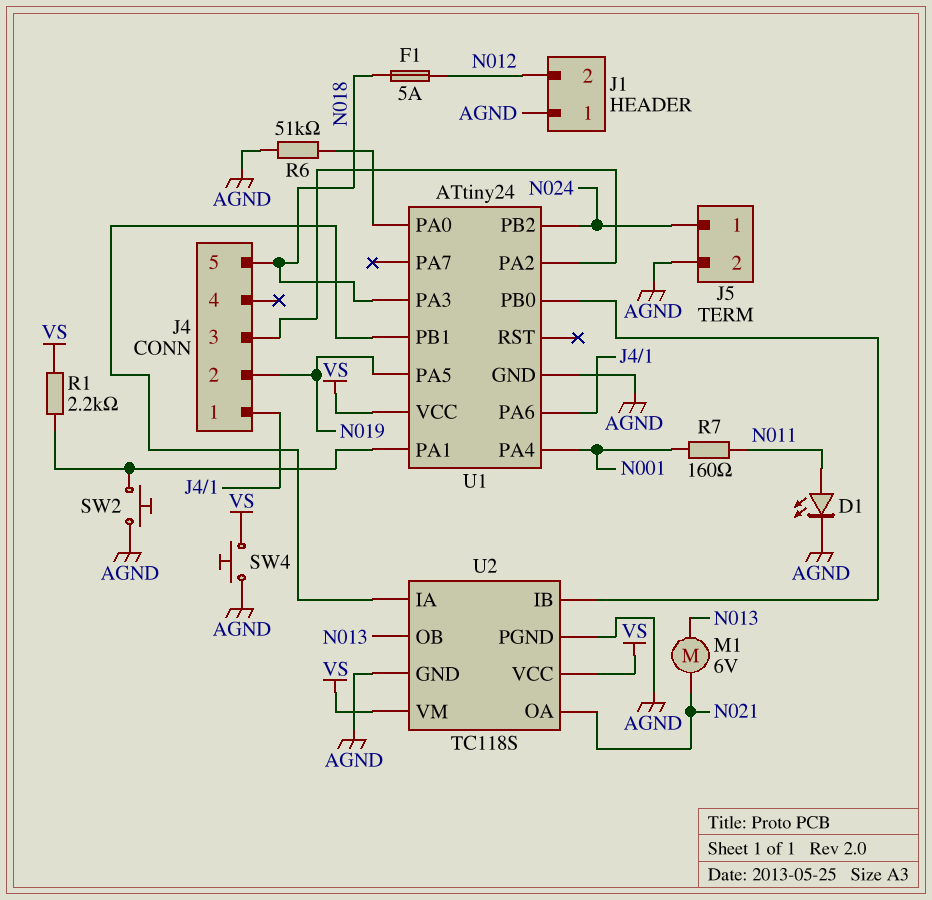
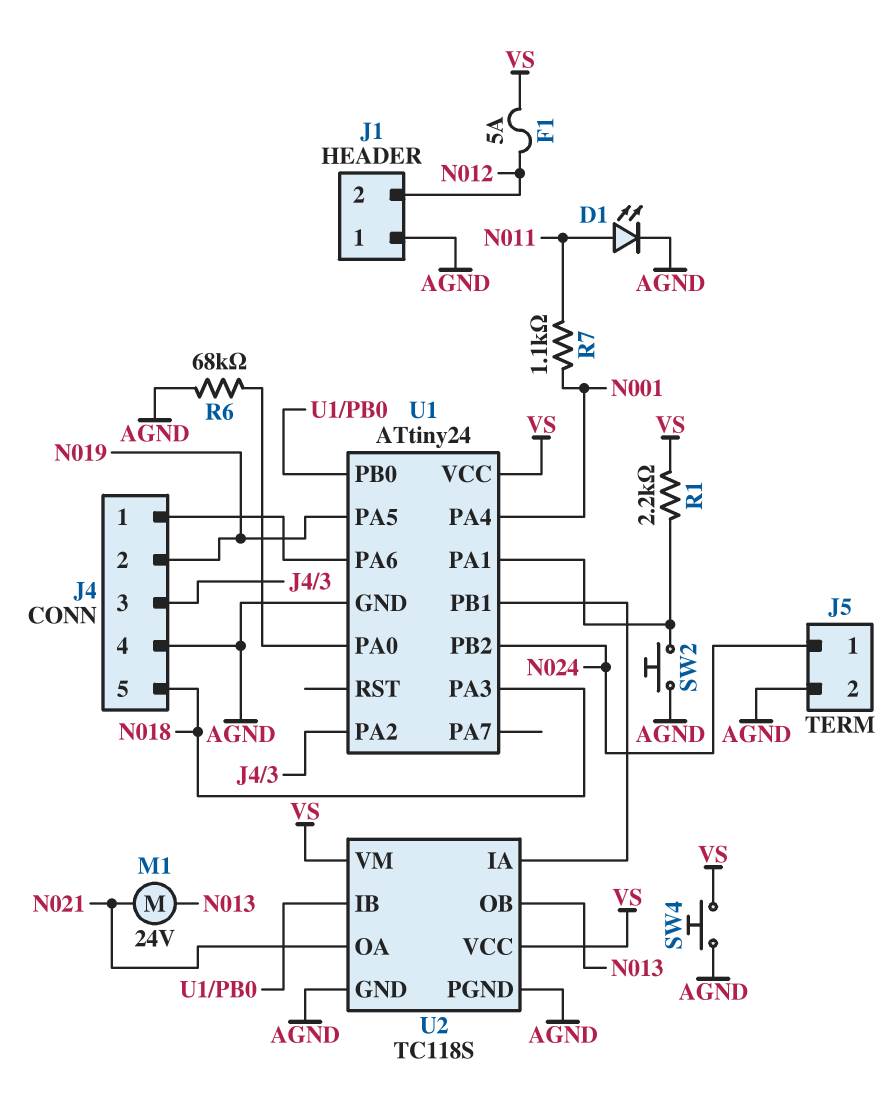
F1: 5A (N012, N018) -> 5A (N012, VS)
J4 pin 4: none -> AGND
M1: motor 6V (N013, N021) -> motor 24V (N013, N021)
R6: 51k (AGND, U1/PA0) -> 68k (AGND, U1/PA0)
R7: 160 (N001, N011) -> 1.1k (N001, N011)

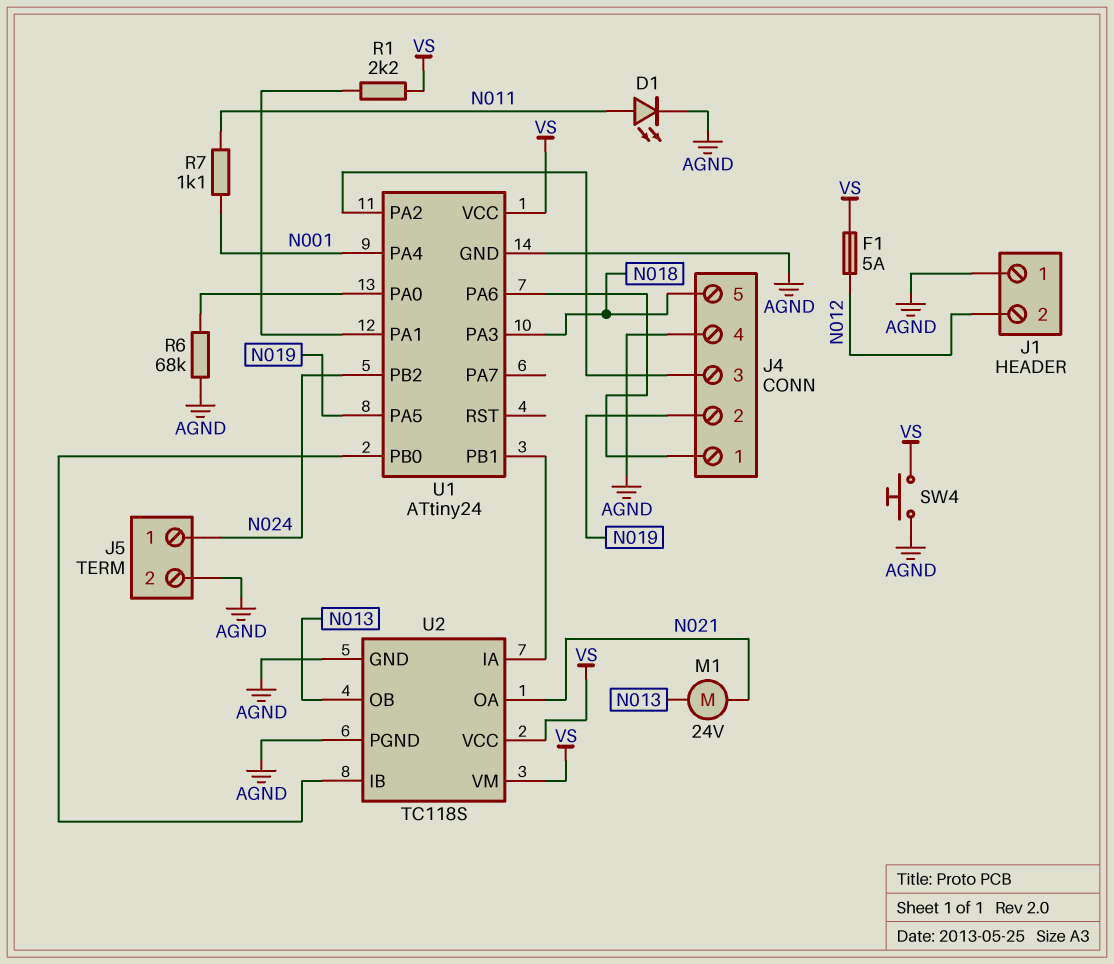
SW2: button (AGND, U1/PA1) -> none

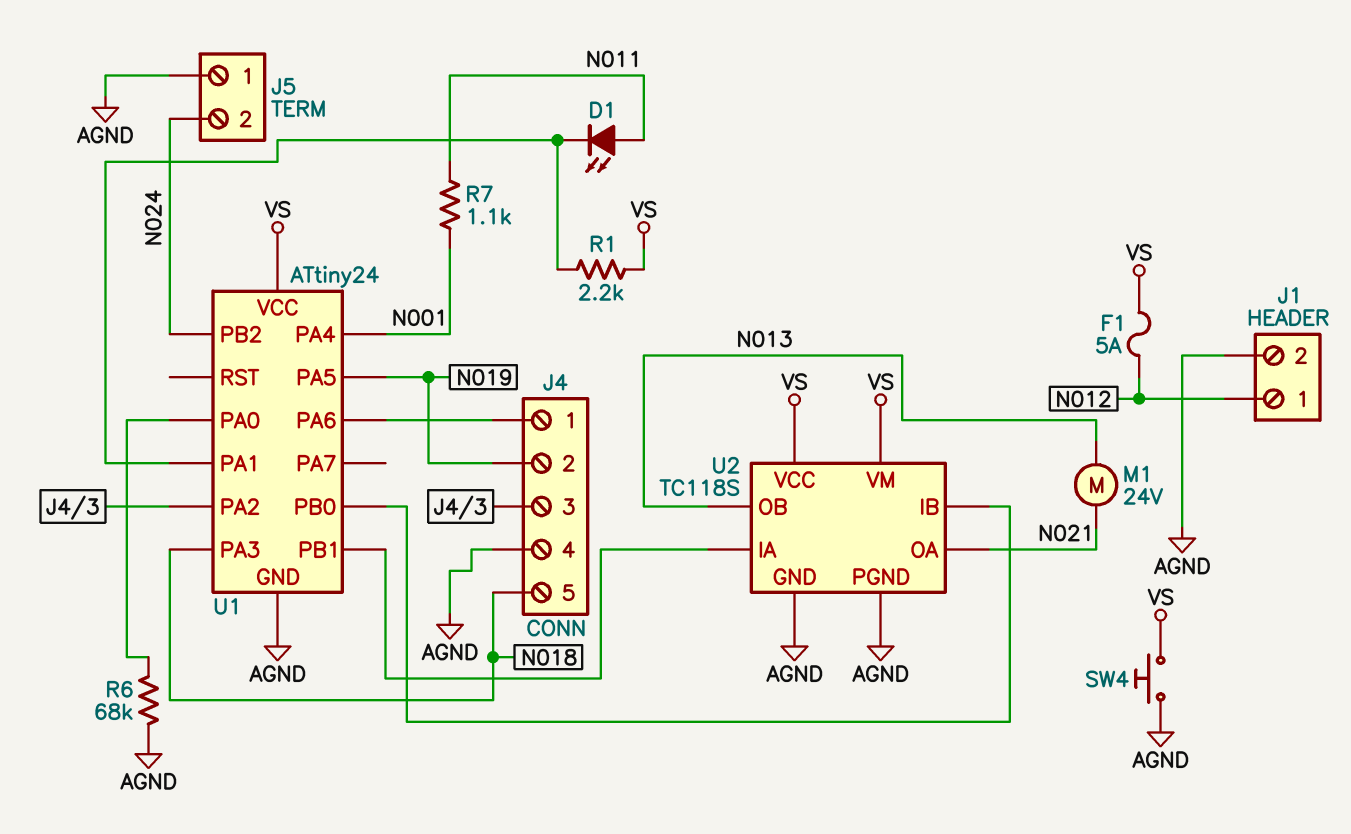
D1: LED (A N011, K AGND) -> LED (A N011, K U1/PA1)
J1 pin 1: AGND -> N012
J1 pin 2: N012 -> AGND
J5 pin 1: N024 -> AGND
J5 pin 2: AGND -> N024

